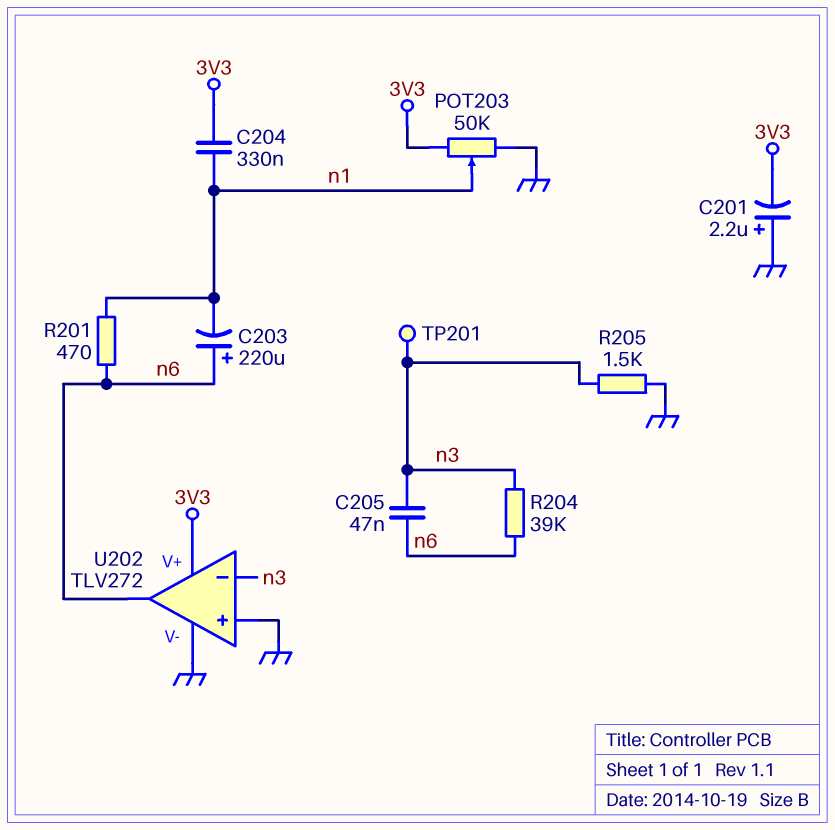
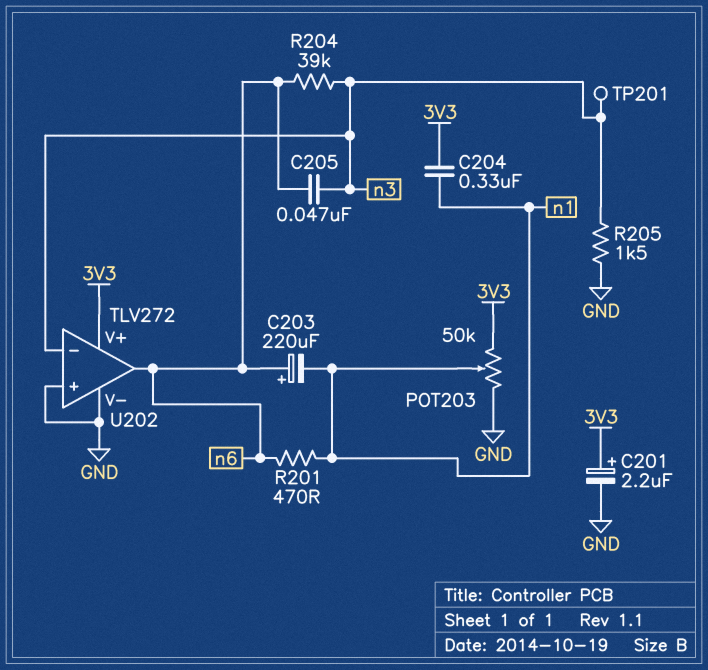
C201: 2.2uF (plus GND, minus 3V3) -> 2.2uF (plus 3V3, minus GND)

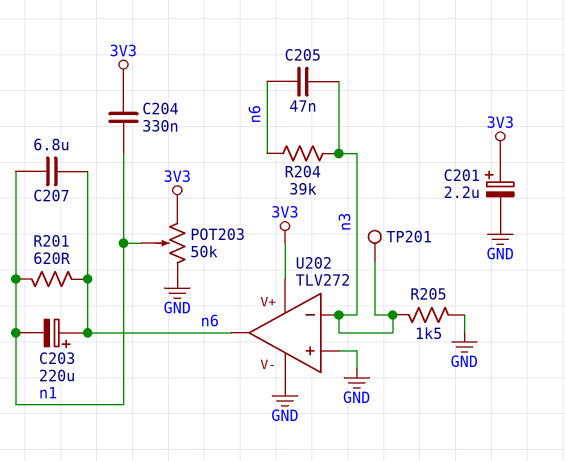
C207: none -> 6.8uF (n1, n6)
R201: 470 (n1, n6) -> 620 (n1, n6)

